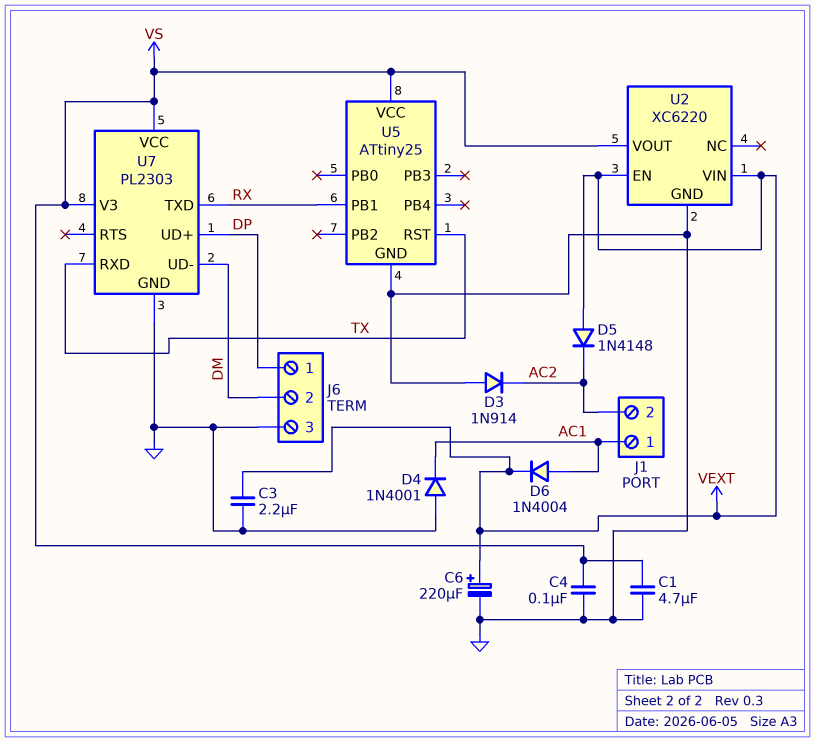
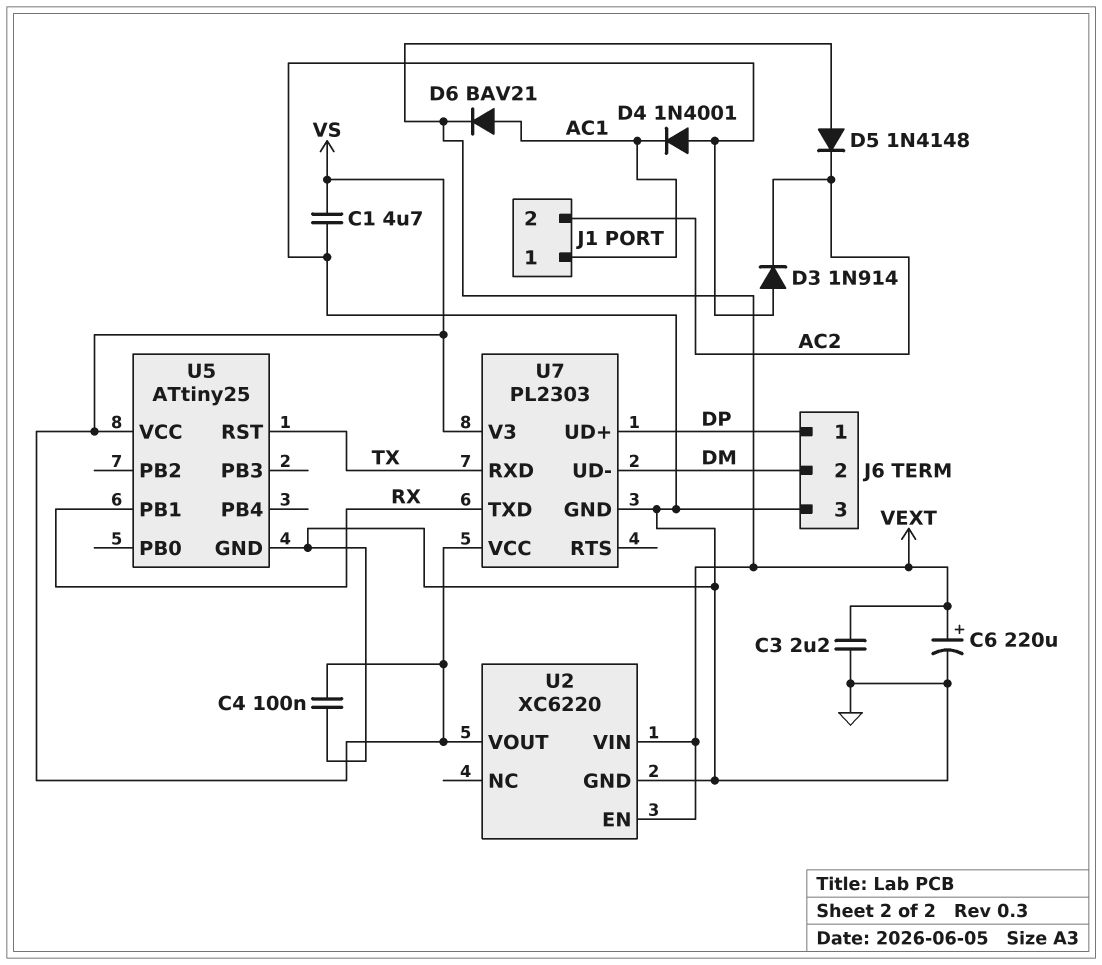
D6: diode 1N4004 (A AC1, K VEXT) -> diode BAV21 (A AC1, K VEXT)

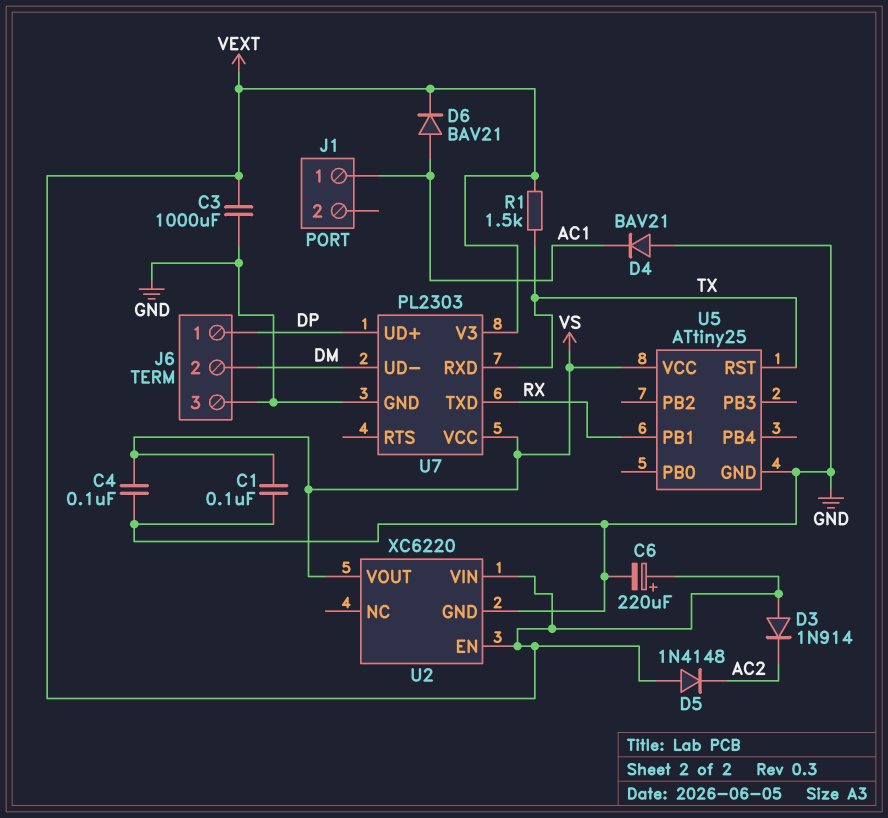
C1: 4.7uF (GND, VS) -> 100nF (GND, VS)
C3: 2.2uF (GND, VEXT) -> 1000uF (GND, VEXT)
D3: diode 1N914 (A GND, K AC2) -> diode 1N914 (A VEXT, K AC2)
D4: diode 1N4001 (A GND, K AC1) -> diode BAV21 (A GND, K AC1)
J1 pin 2: AC2 -> none
R1: none -> 1.5k (TX, VEXT)
U7 pin V3: VS -> VEXT

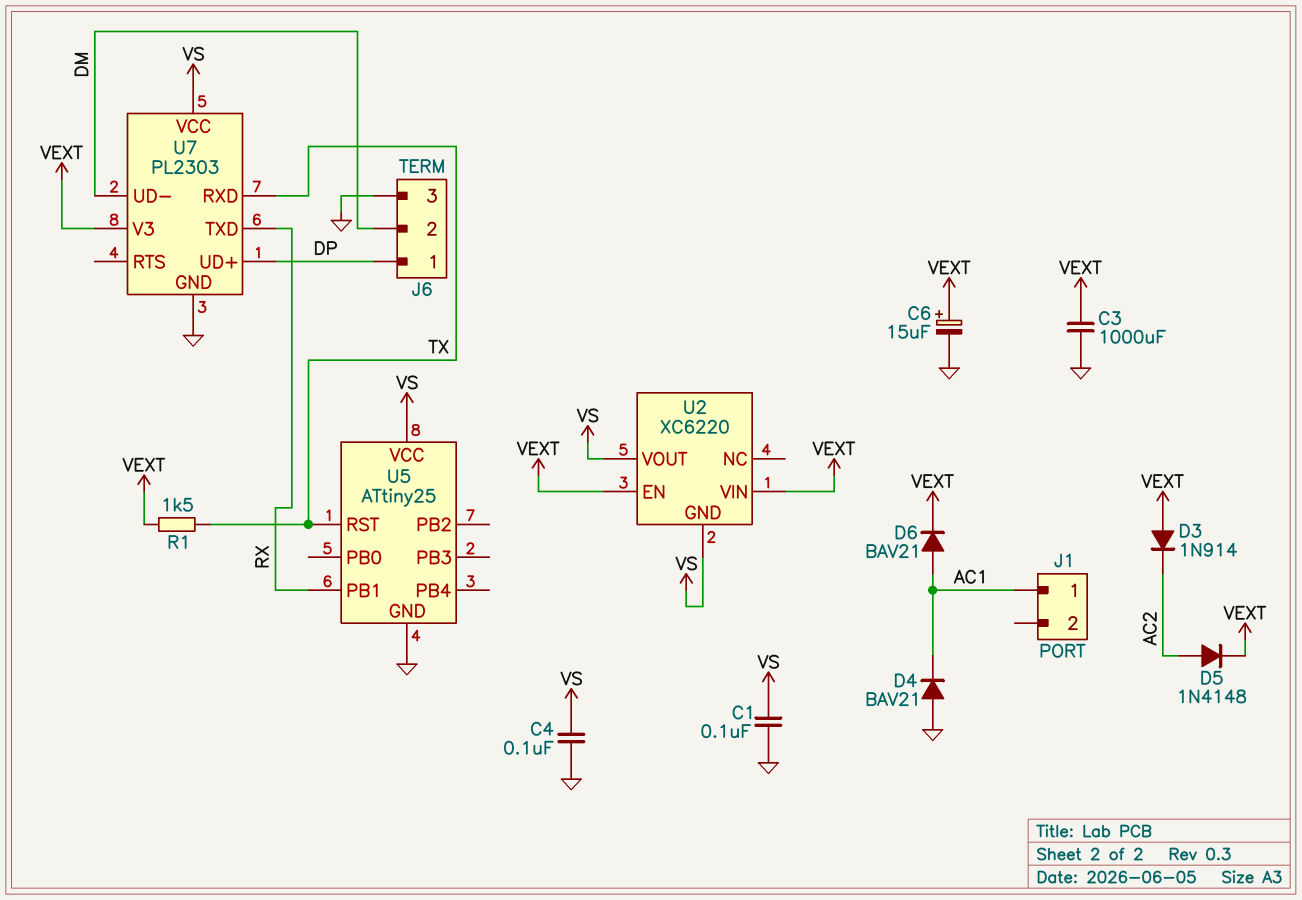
C6: 220uF (plus VEXT, minus GND) -> 15uF (plus VEXT, minus GND)
D5: diode 1N4148 (A VEXT, K AC2) -> diode 1N4148 (A AC2, K VEXT)
U2 pin GND: GND -> VS

